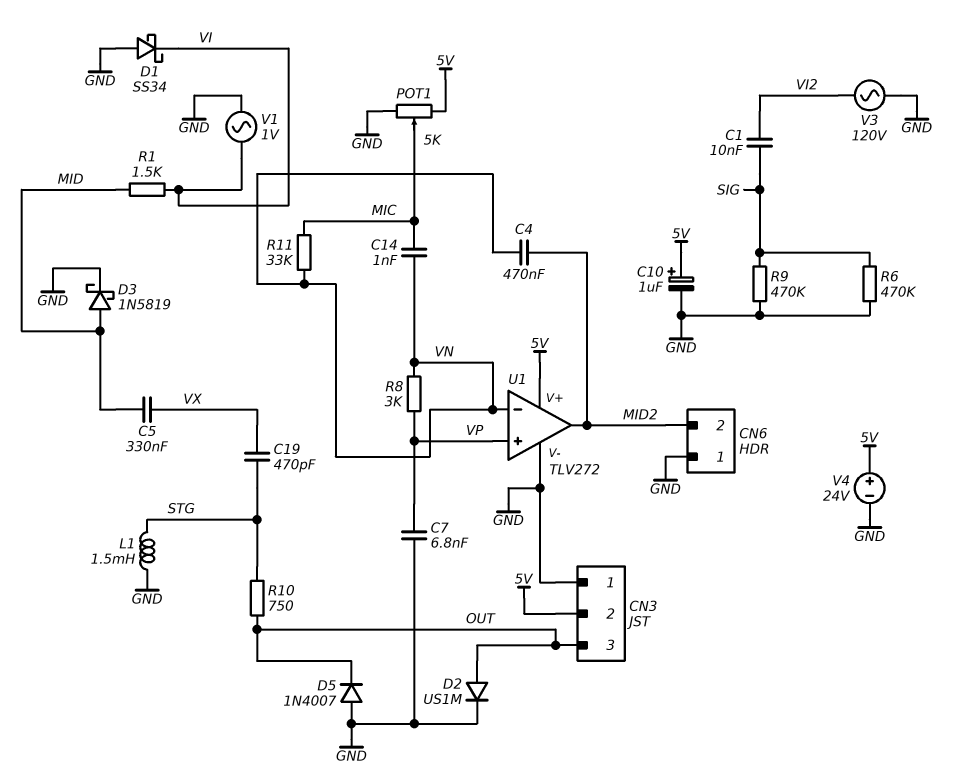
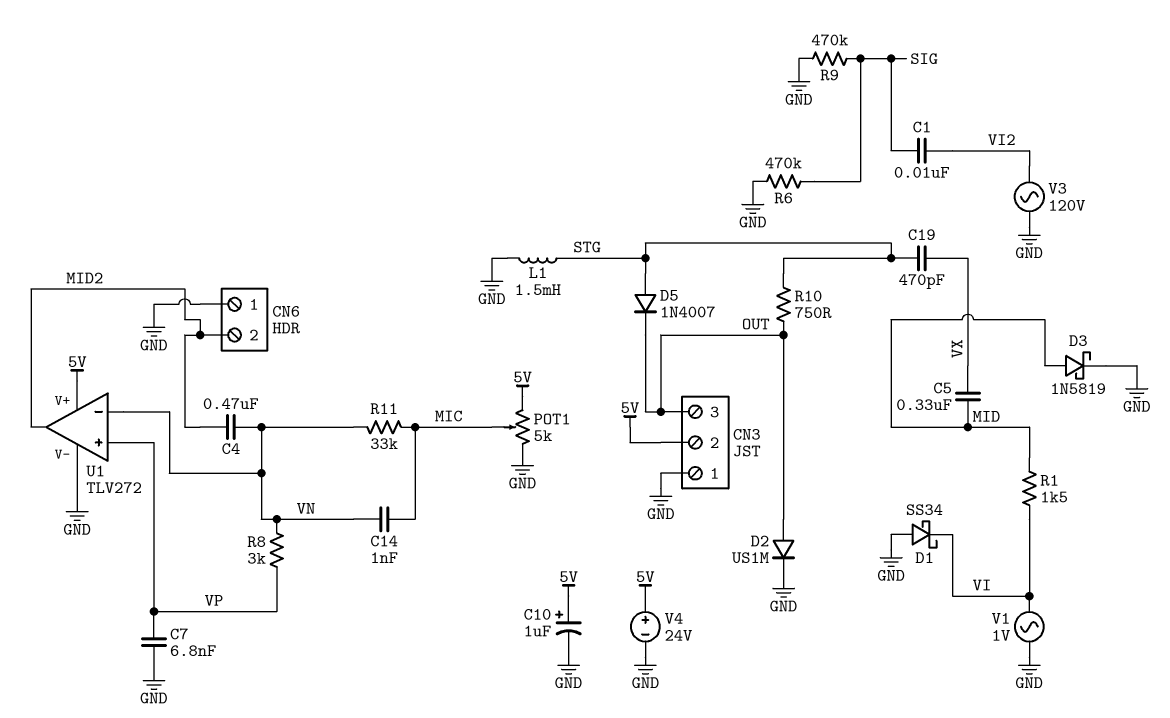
D5: diode 1N4007 (A GND, K OUT) -> diode 1N4007 (A STG, K OUT)

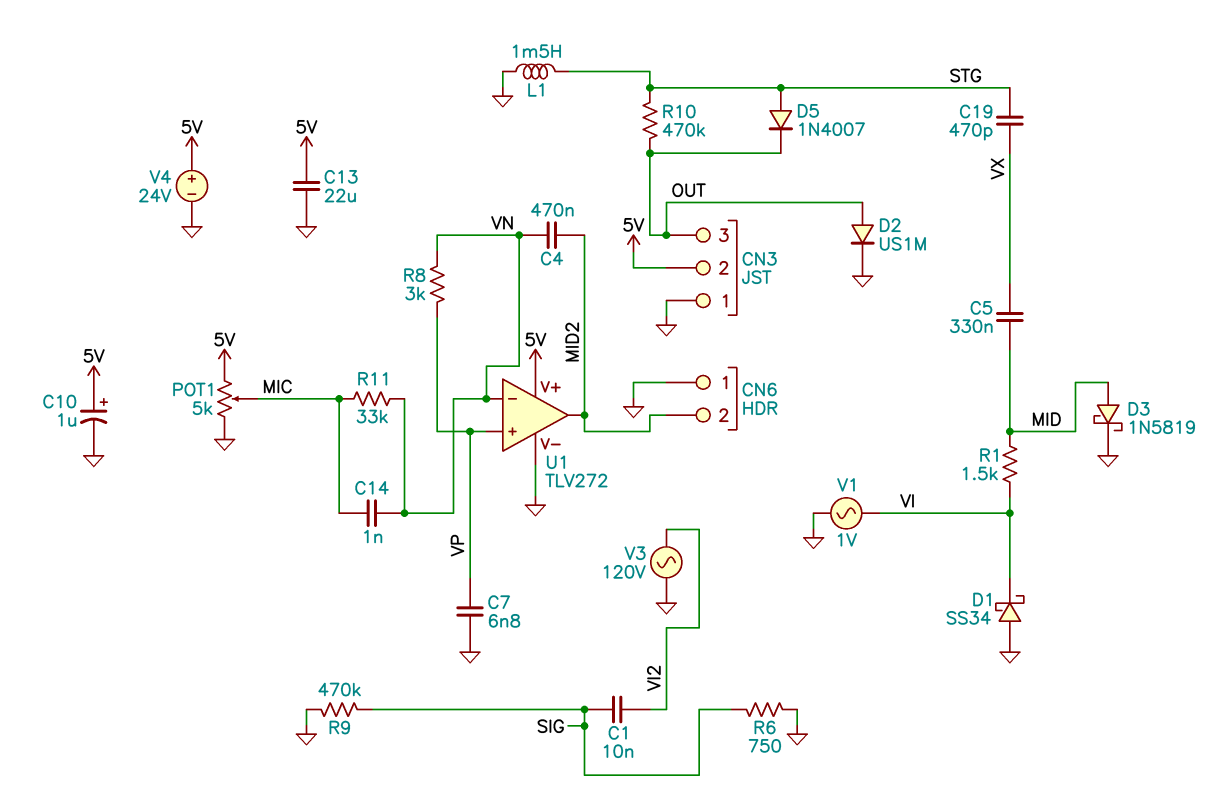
C13: none -> 22uF (5V, GND)
R6: 470k (GND, SIG) -> 750 (GND, SIG)
R10: 750 (OUT, STG) -> 470k (OUT, STG)

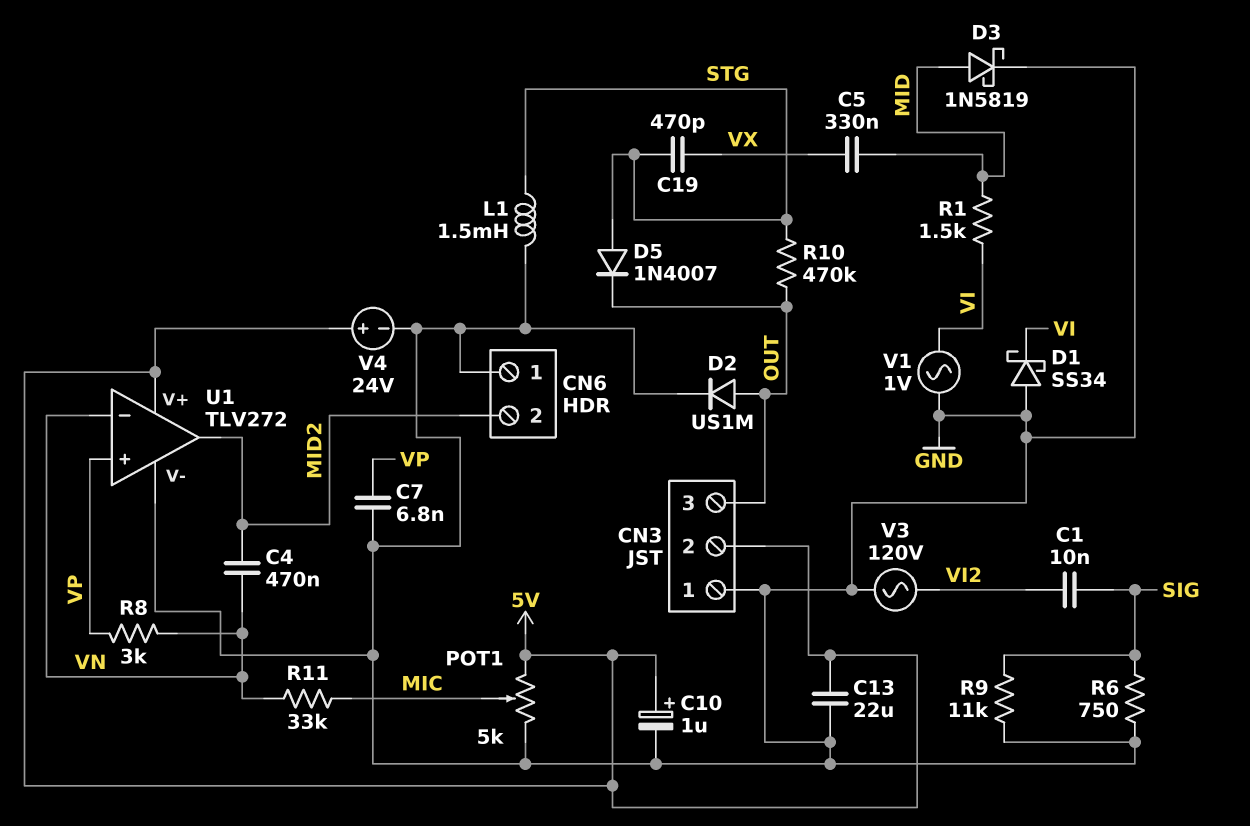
C14: 1nF (MIC, VN) -> none
R9: 470k (GND, SIG) -> 11k (GND, SIG)

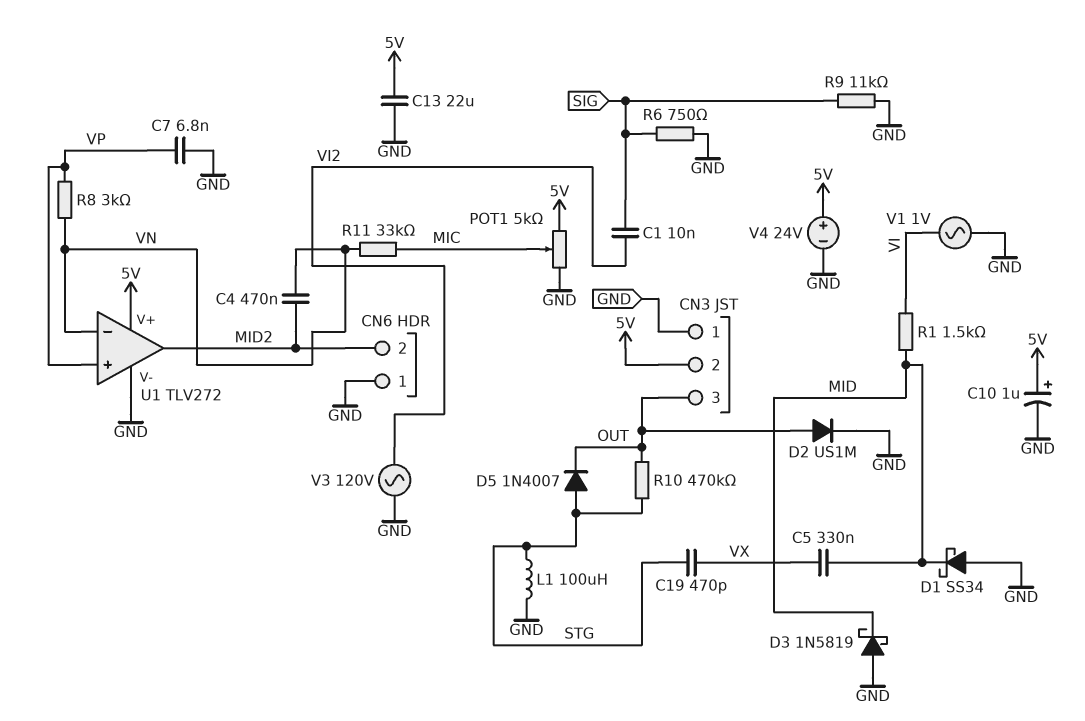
D1: schottky SS34 (A GND, K VI) -> schottky SS34 (A GND, K MID)
D3: schottky 1N5819 (A MID, K GND) -> schottky 1N5819 (A GND, K MID)
L1: 1.5mH (GND, STG) -> 100uH (GND, STG)

